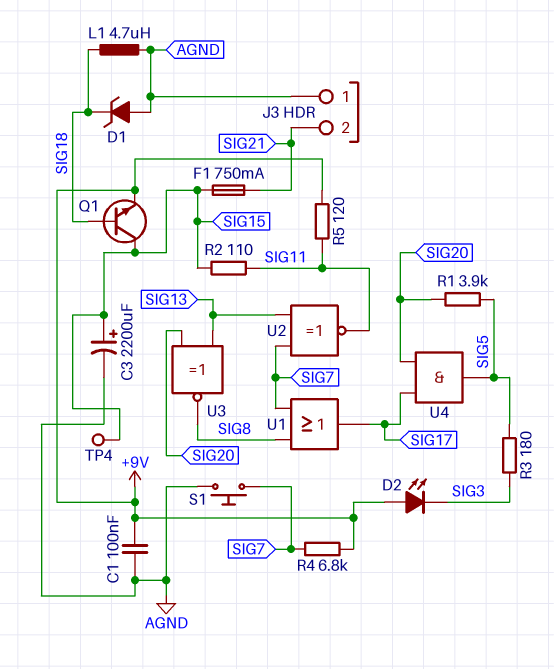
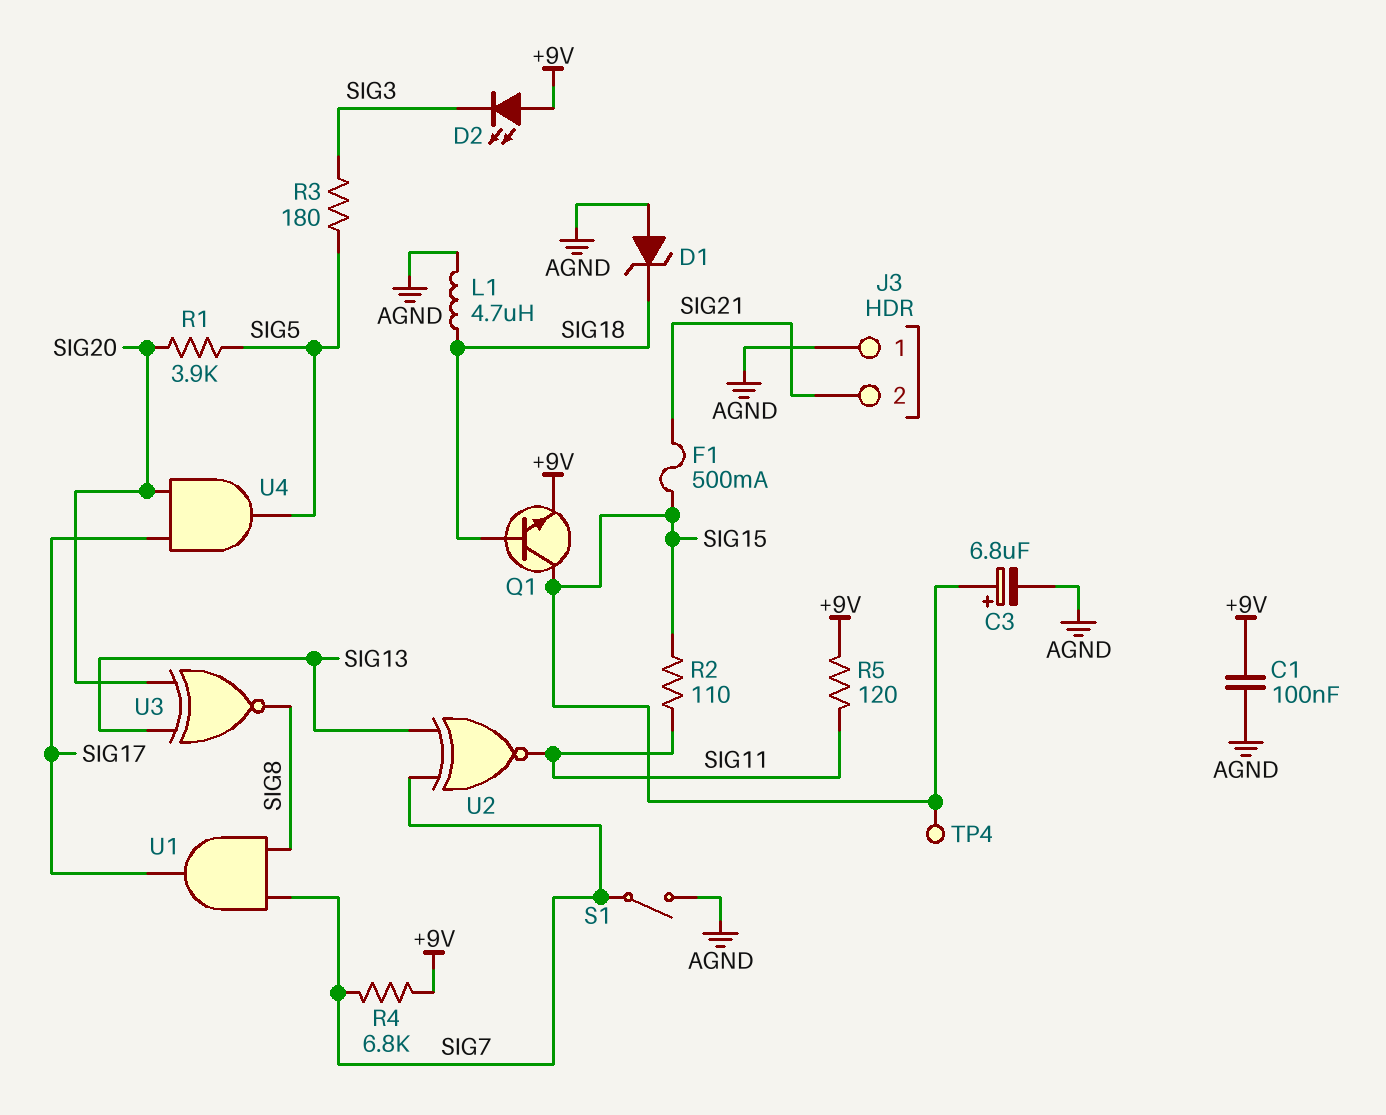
C3: 2200uF (plus SIG15, minus AGND) -> 6.8uF (plus SIG15, minus AGND)
F1: 750mA (SIG15, SIG21) -> 500mA (SIG15, SIG21)
S1: button (AGND, SIG7) -> switch (AGND, SIG7)
U1: OR (in SIG7, in SIG8, out SIG17) -> AND (in SIG7, in SIG8, out SIG17)

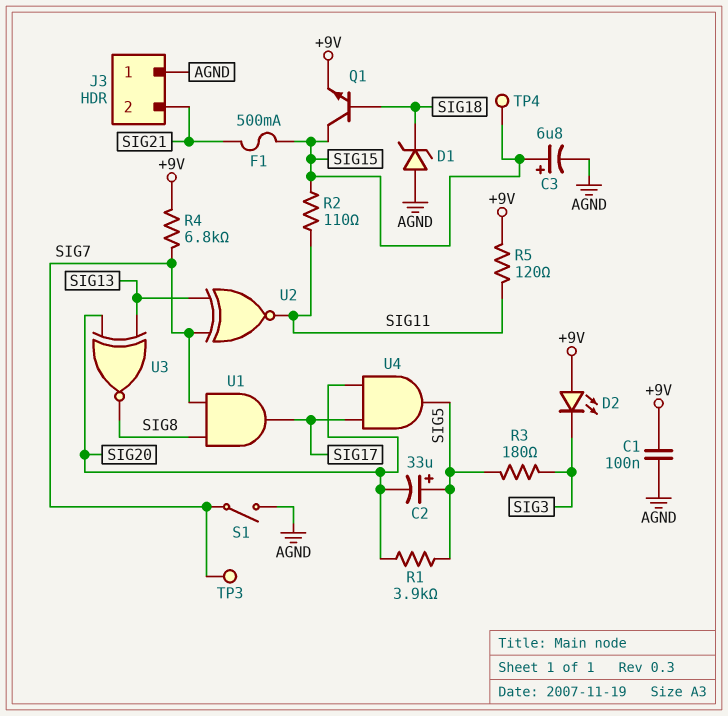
C2: none -> 33uF (plus SIG5, minus SIG20)
L1: 4.7uH (AGND, SIG18) -> none
TP3: none -> test point (SIG7)

